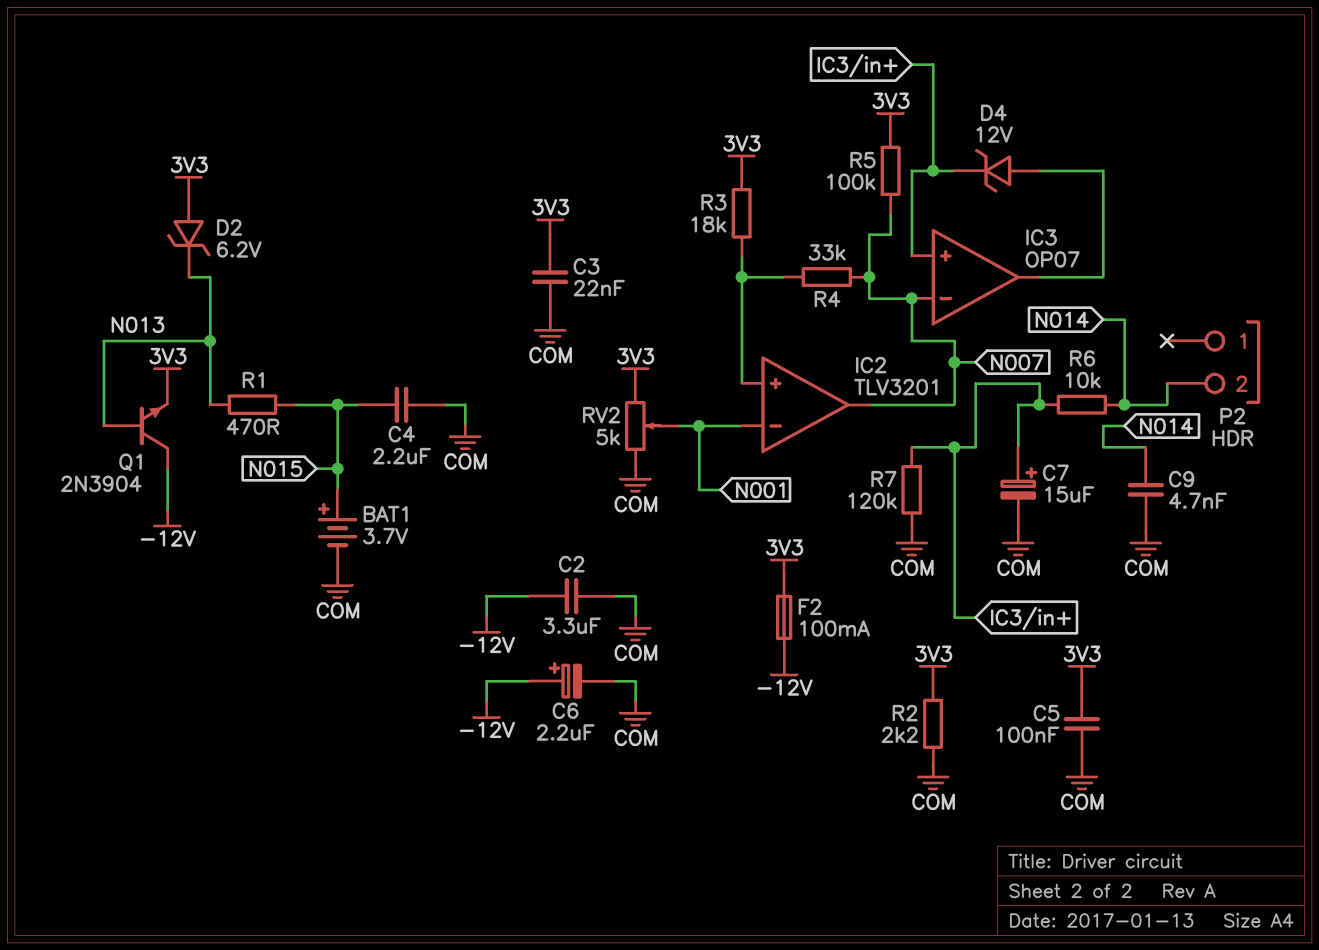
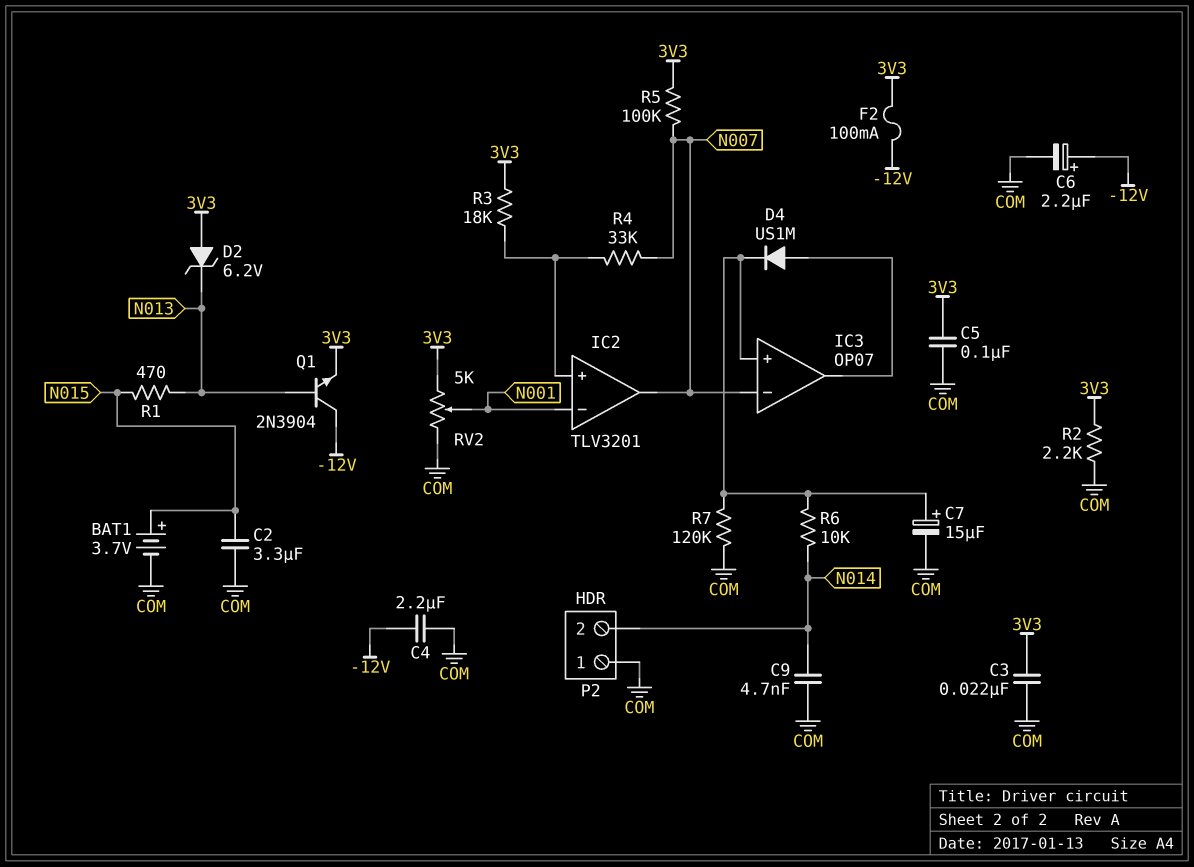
C2: 3.3uF (-12V, COM) -> 3.3uF (COM, N015)
C4: 2.2uF (COM, N015) -> 2.2uF (-12V, COM)
D4: zener 12V (A IC3/out, K IC3/in+) -> diode US1M (A IC3/out, K IC3/in+)
P2 pin 1: none -> COM

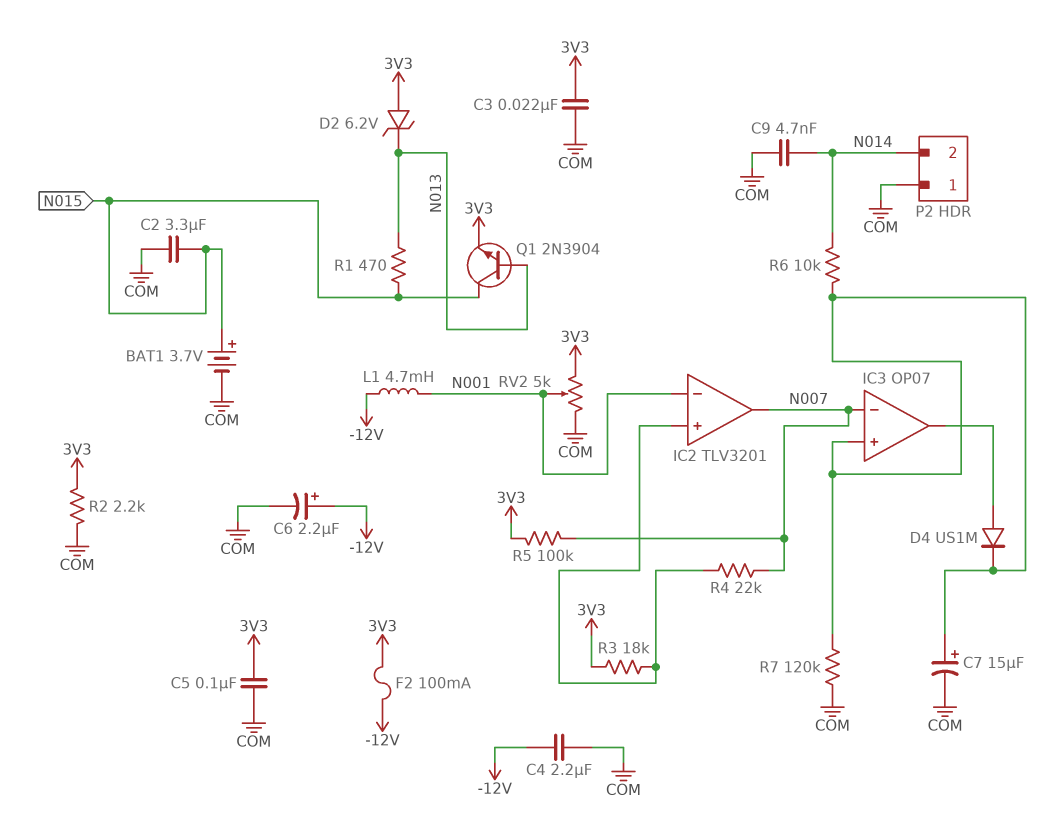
L1: none -> 4.7mH (-12V, N001)
Q1: NPN 2N3904 (B N013, C -12V, E 3V3) -> NPN 2N3904 (B N013, C N015, E 3V3)
R4: 33k (IC2/in+, N007) -> 22k (IC2/in+, N007)

